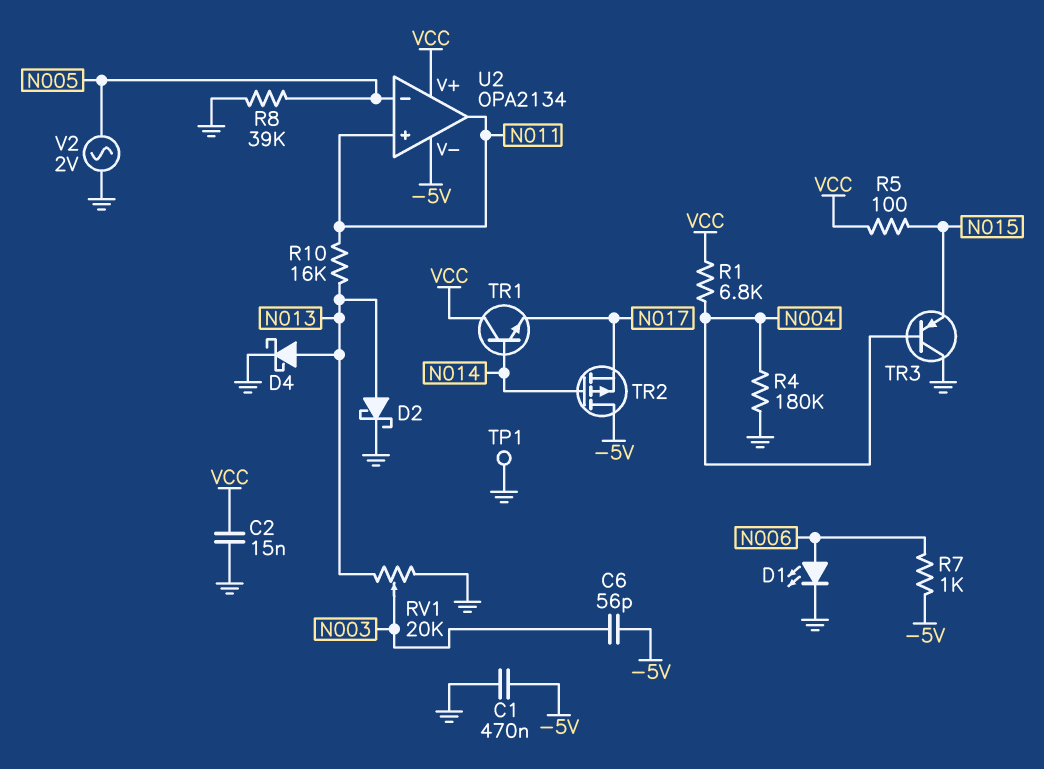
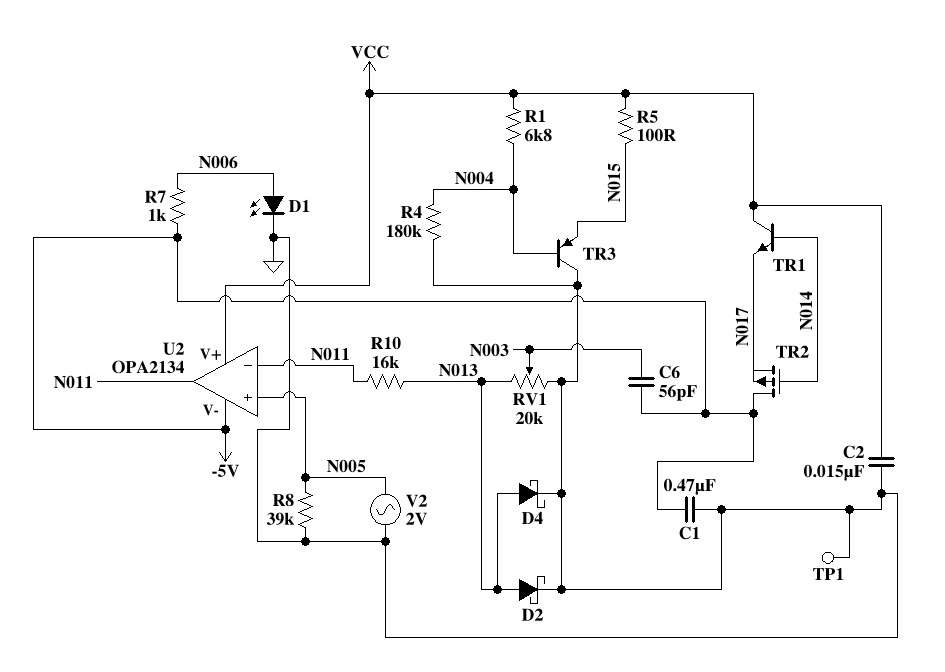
U2 pin in+: N011 -> N005
U2 pin in-: N005 -> N011

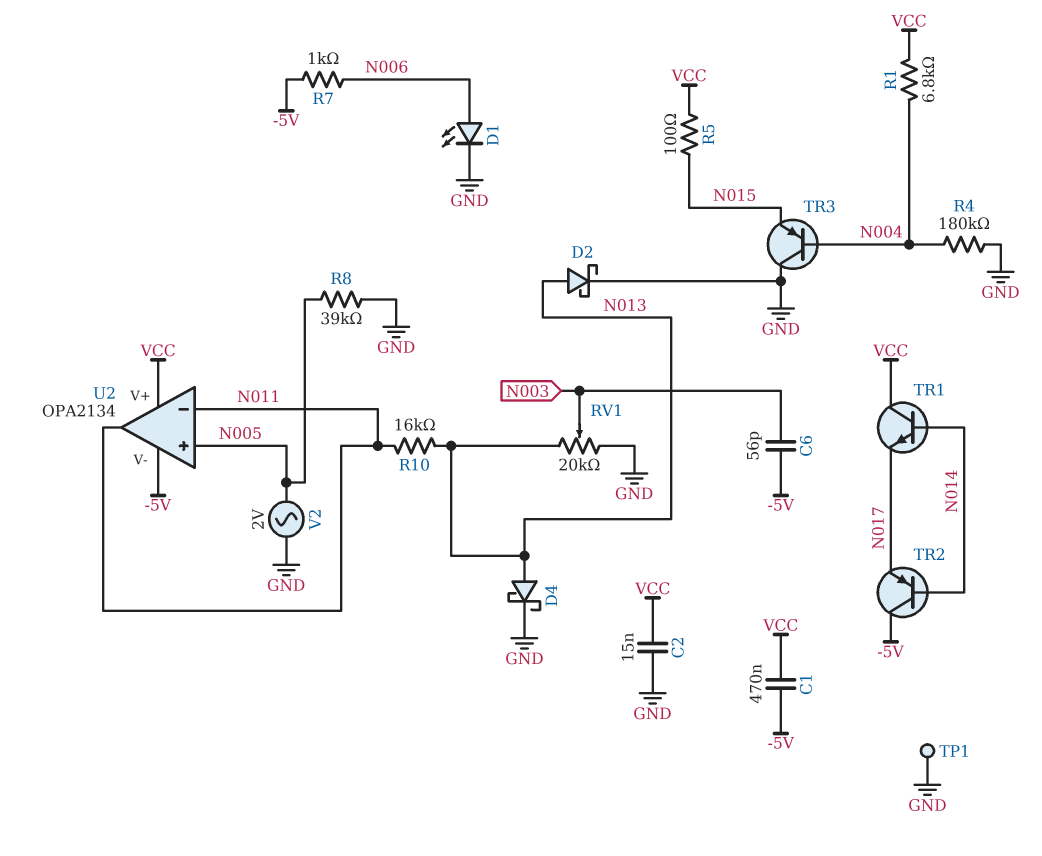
C1: 470nF (-5V, GND) -> 470nF (-5V, VCC)
TR2: PMOS (G N014, D -5V, S N017) -> PNP (B N014, C -5V, E N017)

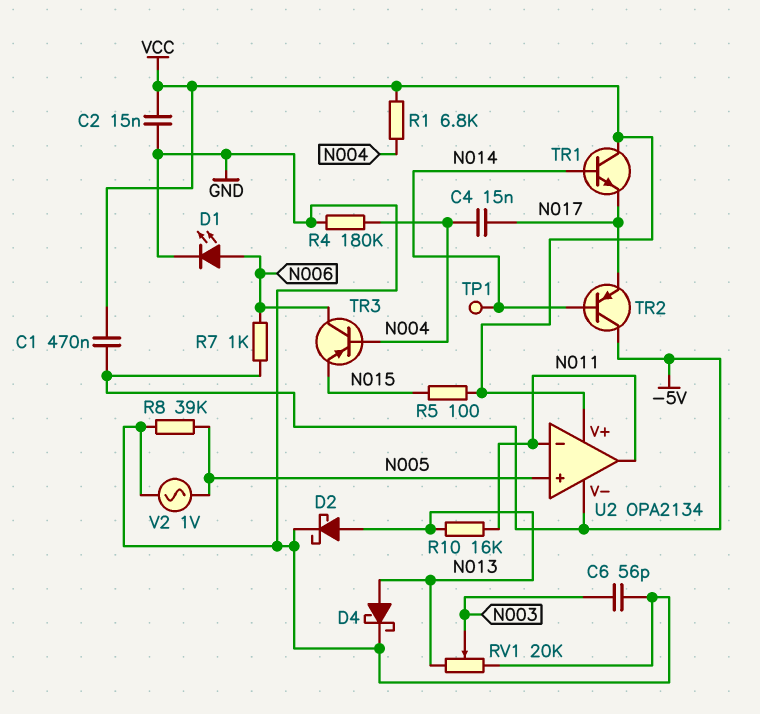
C4: none -> 15nF (N004, N017)
C6: 56pF (-5V, N003) -> 56pF (GND, N003)
TP1: test point (GND) -> test point (N014)
TR3: PNP (B N004, C GND, E N015) -> PNP (B N004, C N006, E N015)
V2: AC 2V (GND, N005) -> AC 1V (GND, N005)

